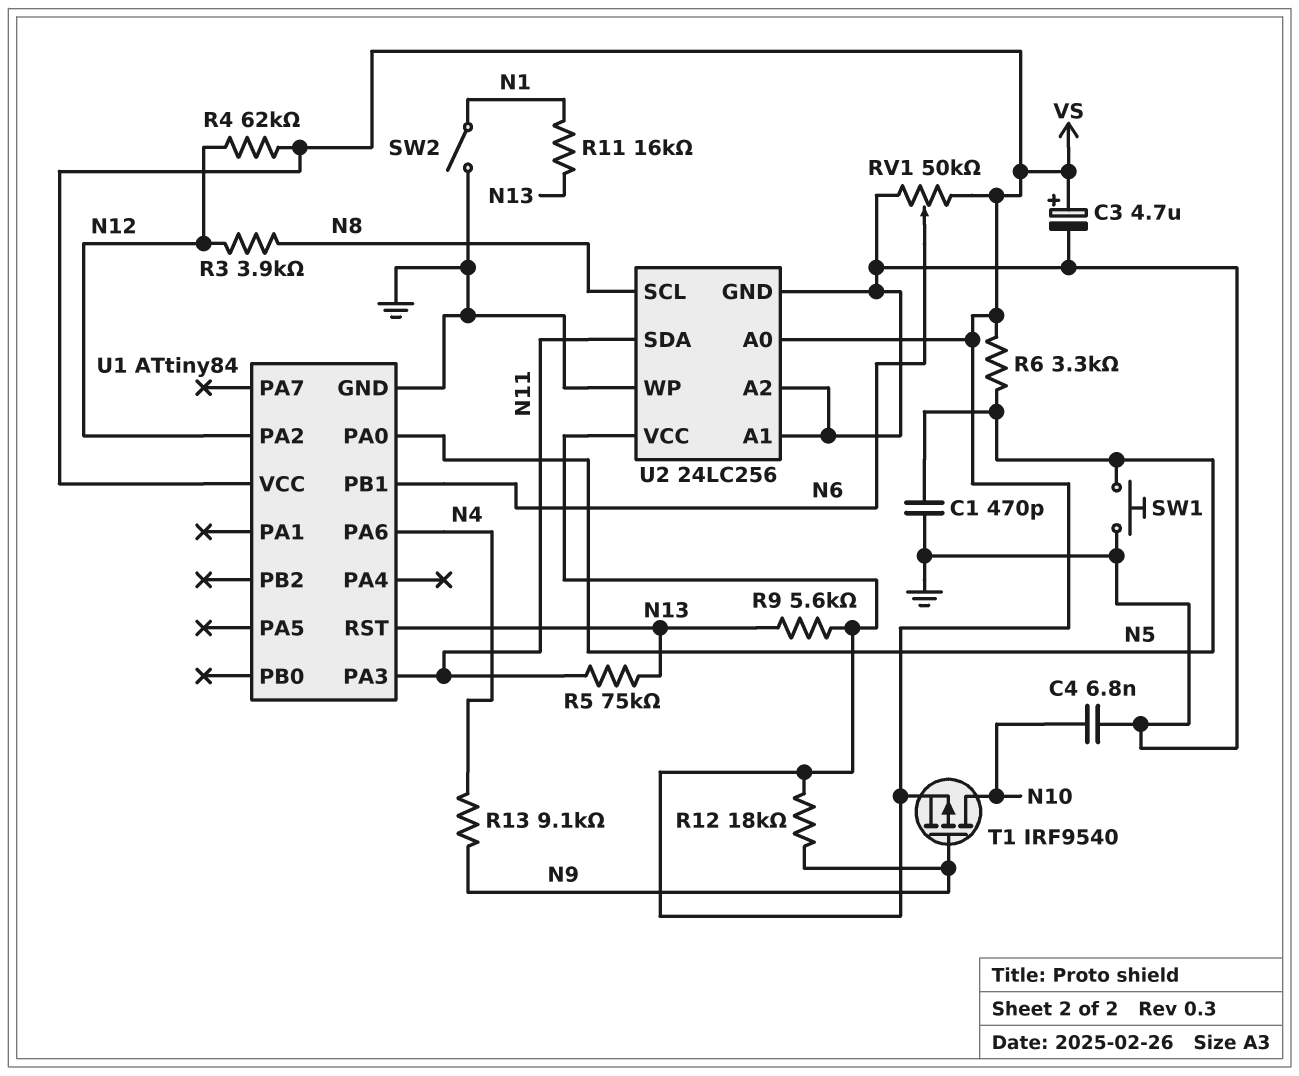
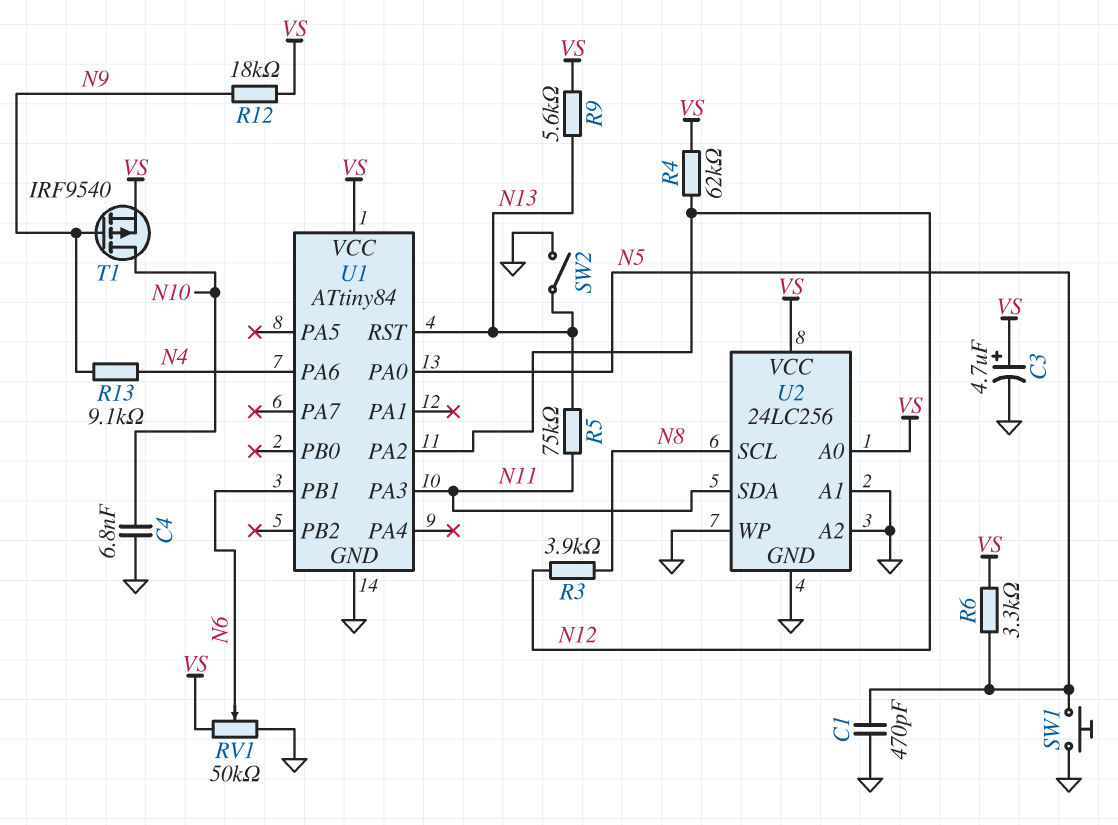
R11: 16k (N1, N13) -> none
SW2: switch (GND, N1) -> switch (GND, N13)

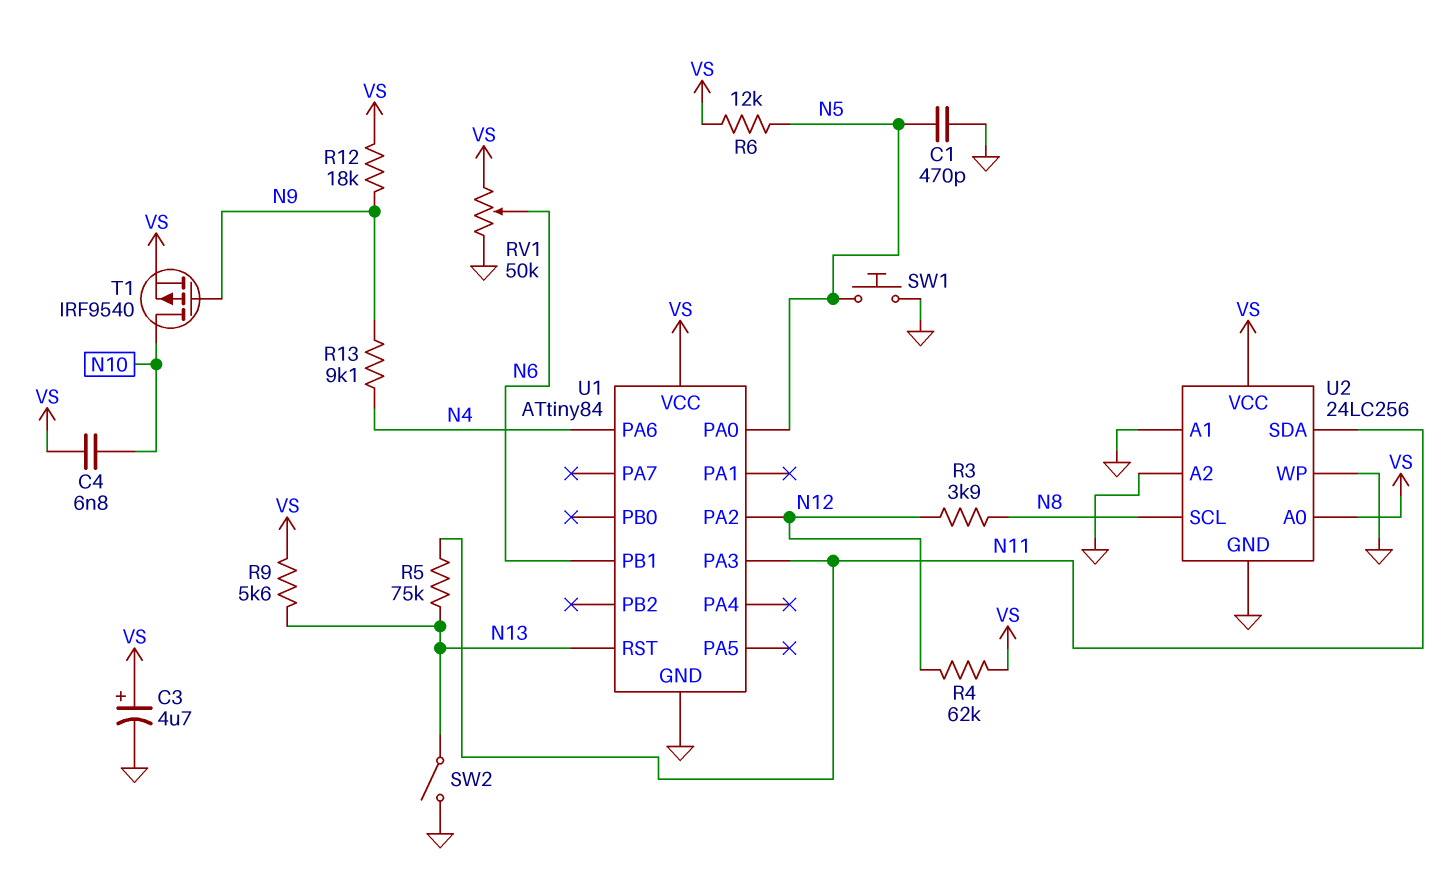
C4: 6.8nF (GND, N10) -> 6.8nF (N10, VS)
R6: 3.3k (N5, VS) -> 12k (N5, VS)

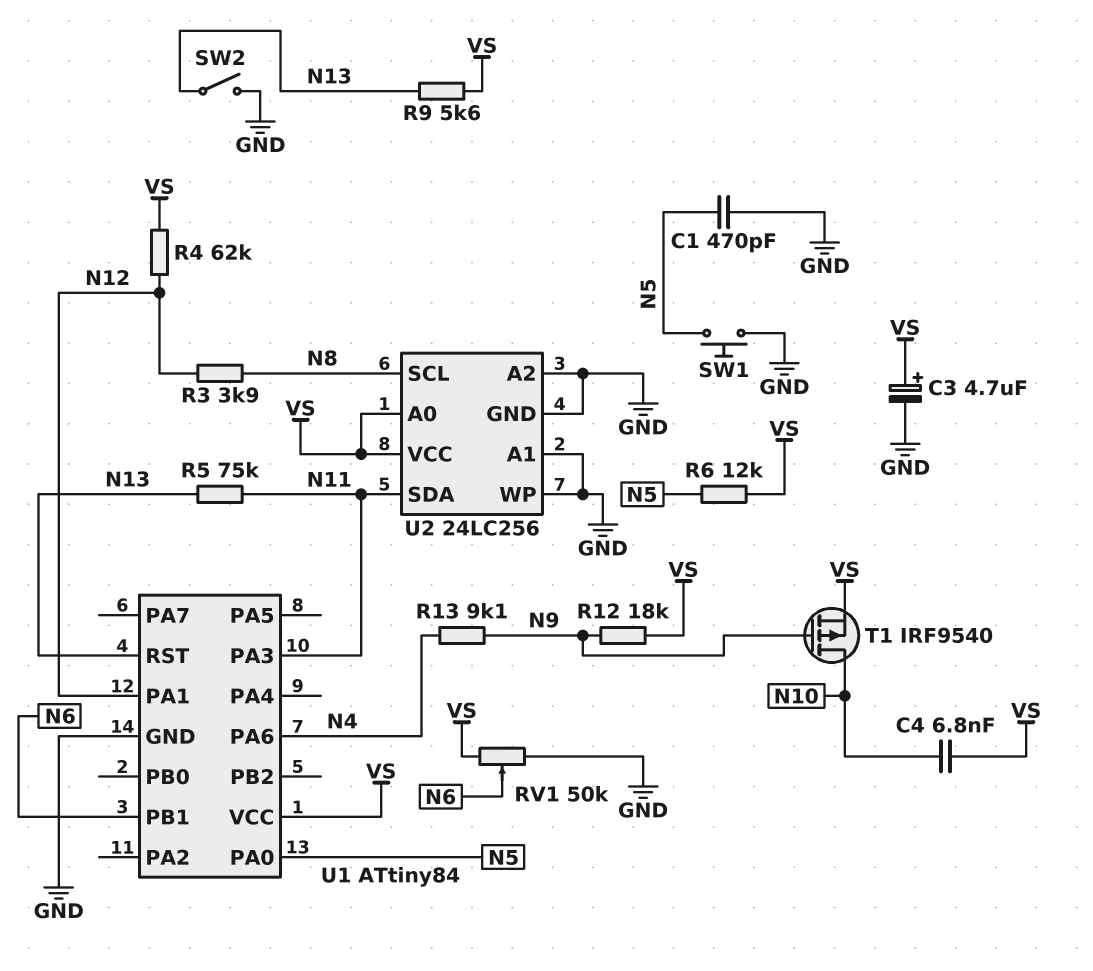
U1 pin PA1: none -> N12
U1 pin PA2: N12 -> none

